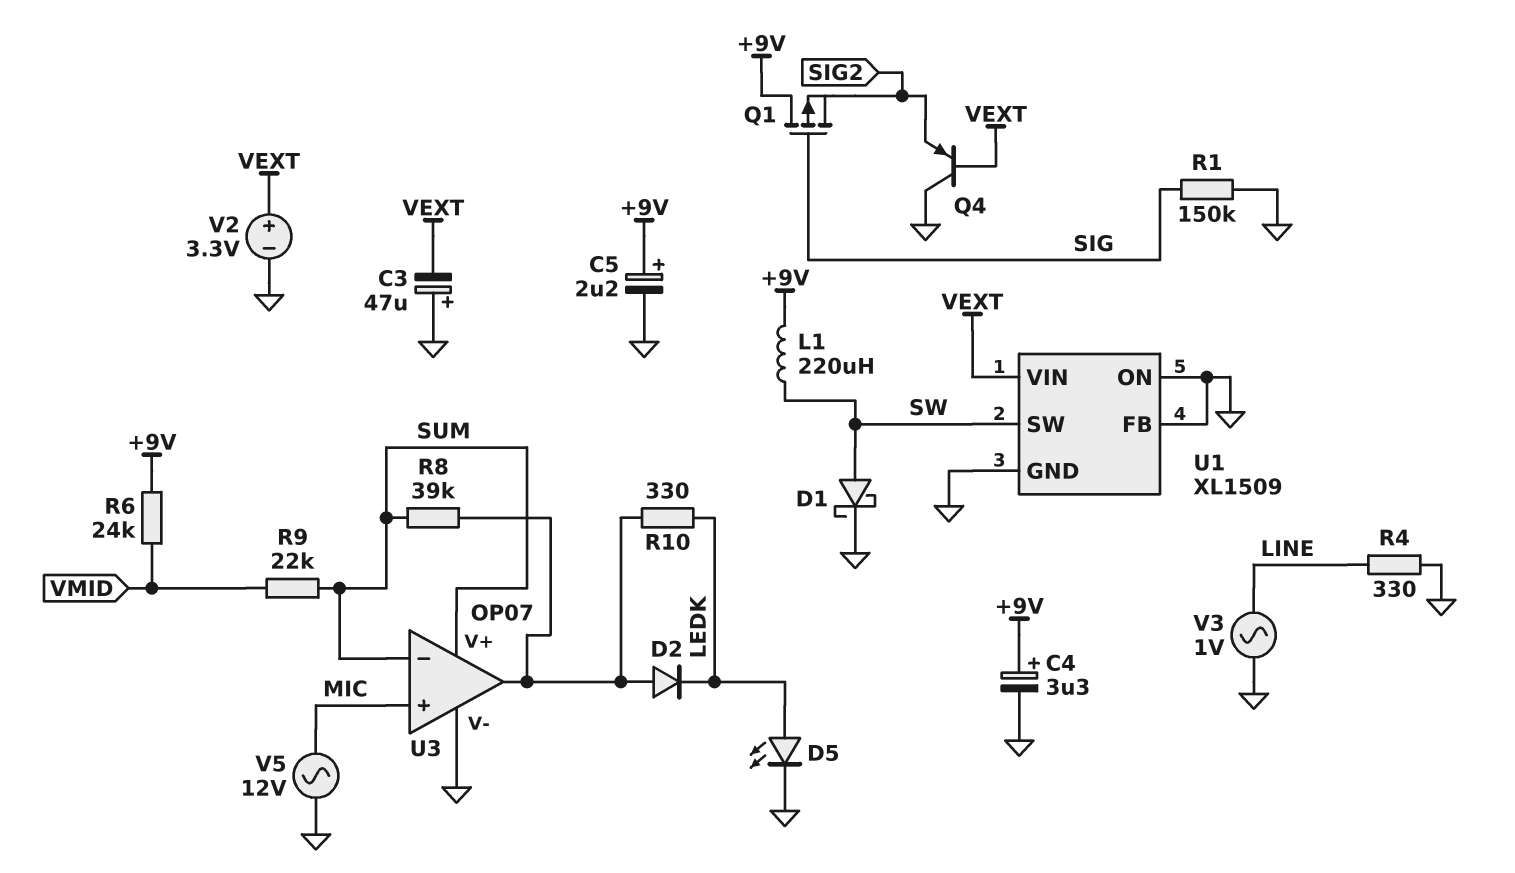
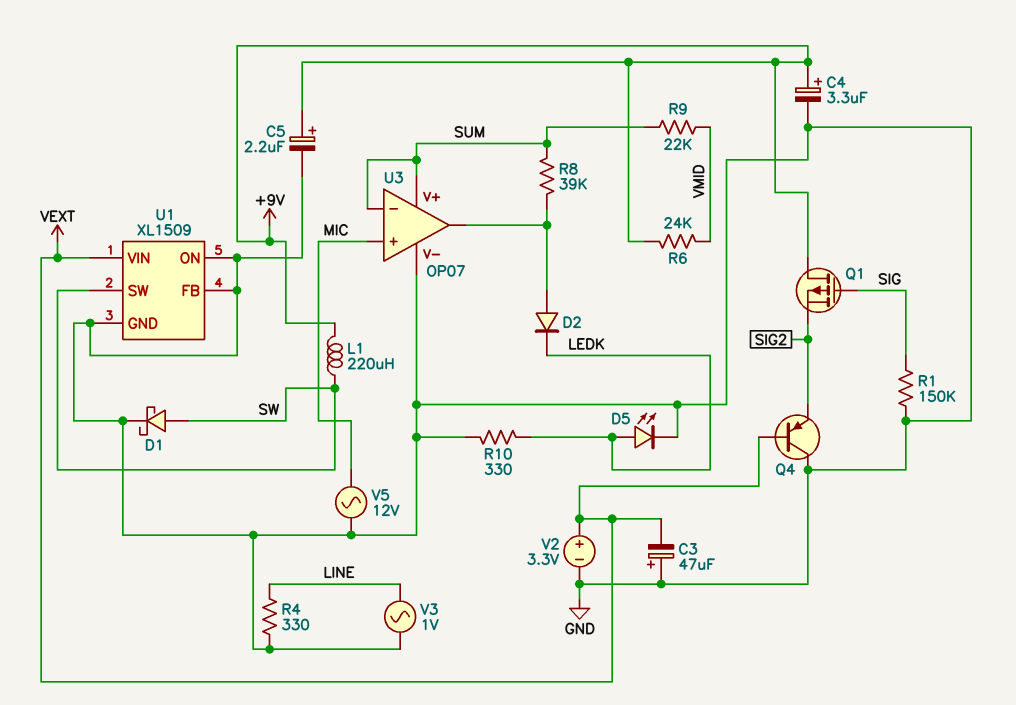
R10: 330 (LEDK, U3/out) -> 330 (GND, LEDK)

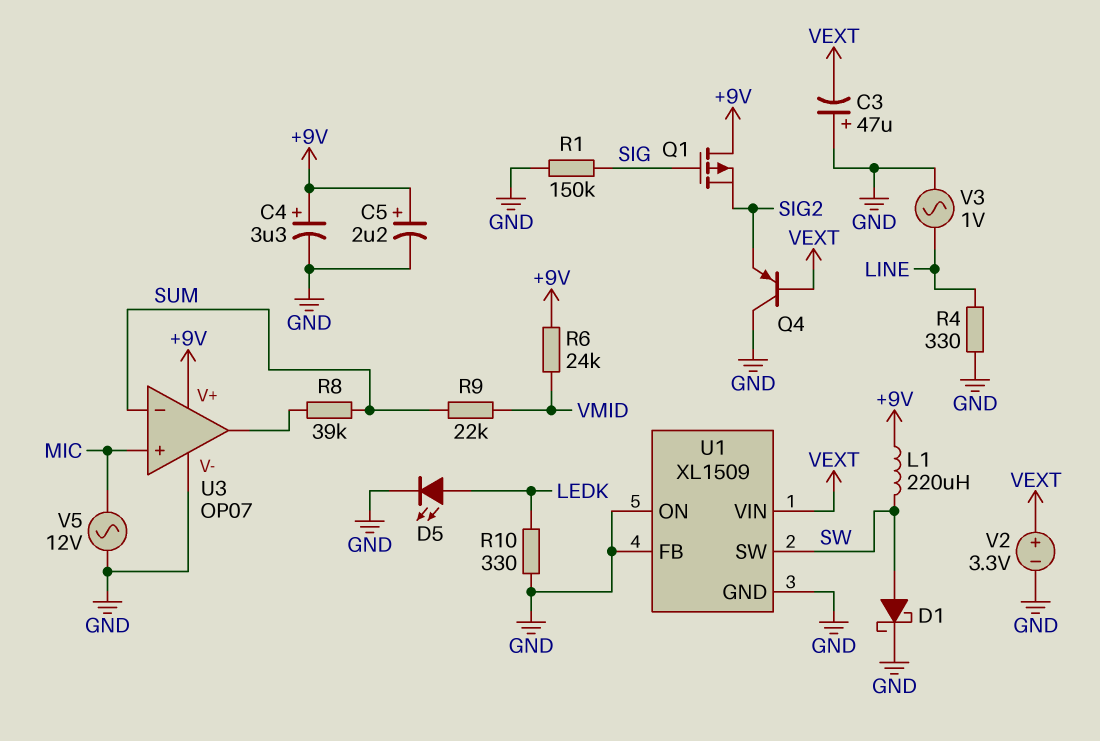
D2: diode (A U3/out, K LEDK) -> none
U3 pin V+: SUM -> +9V

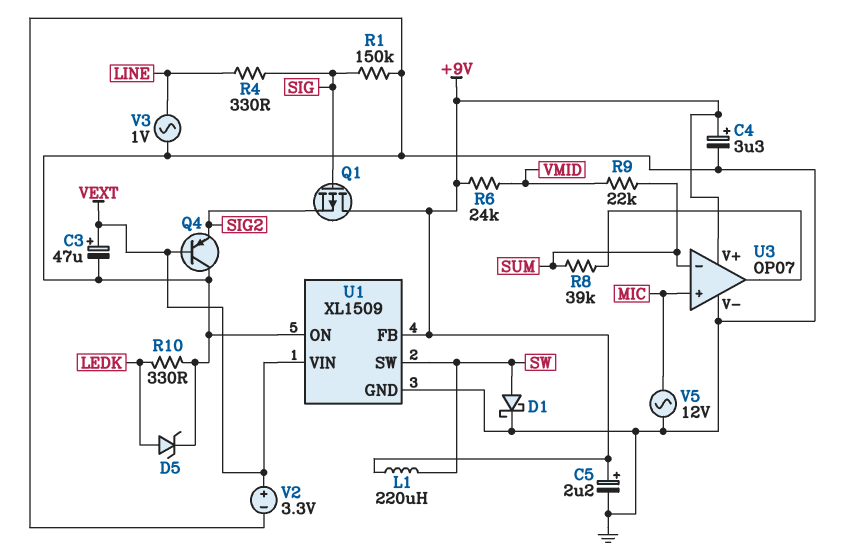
C3: 47uF (plus GND, minus VEXT) -> 47uF (plus VEXT, minus GND)
D5: LED (A LEDK, K GND) -> zener (A LEDK, K GND)
R4: 330 (GND, LINE) -> 330 (LINE, SIG)
U1 pin FB: GND -> +9V

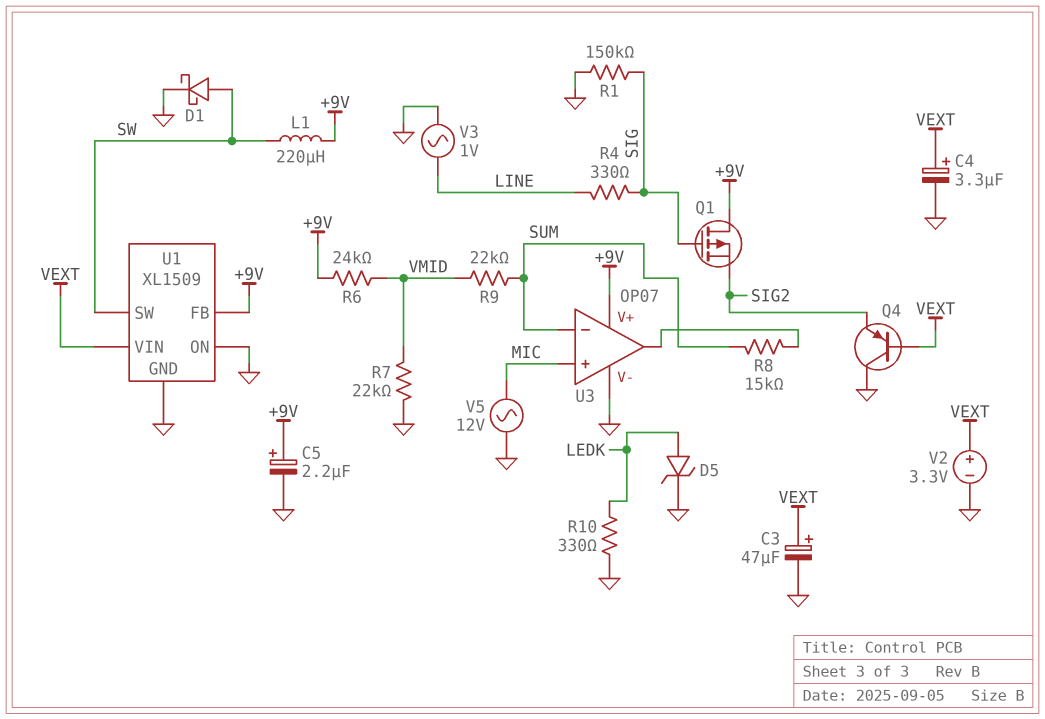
C4: 3.3uF (plus +9V, minus GND) -> 3.3uF (plus VEXT, minus GND)
R7: none -> 22k (GND, VMID)
R8: 39k (SUM, U3/out) -> 15k (SUM, U3/out)

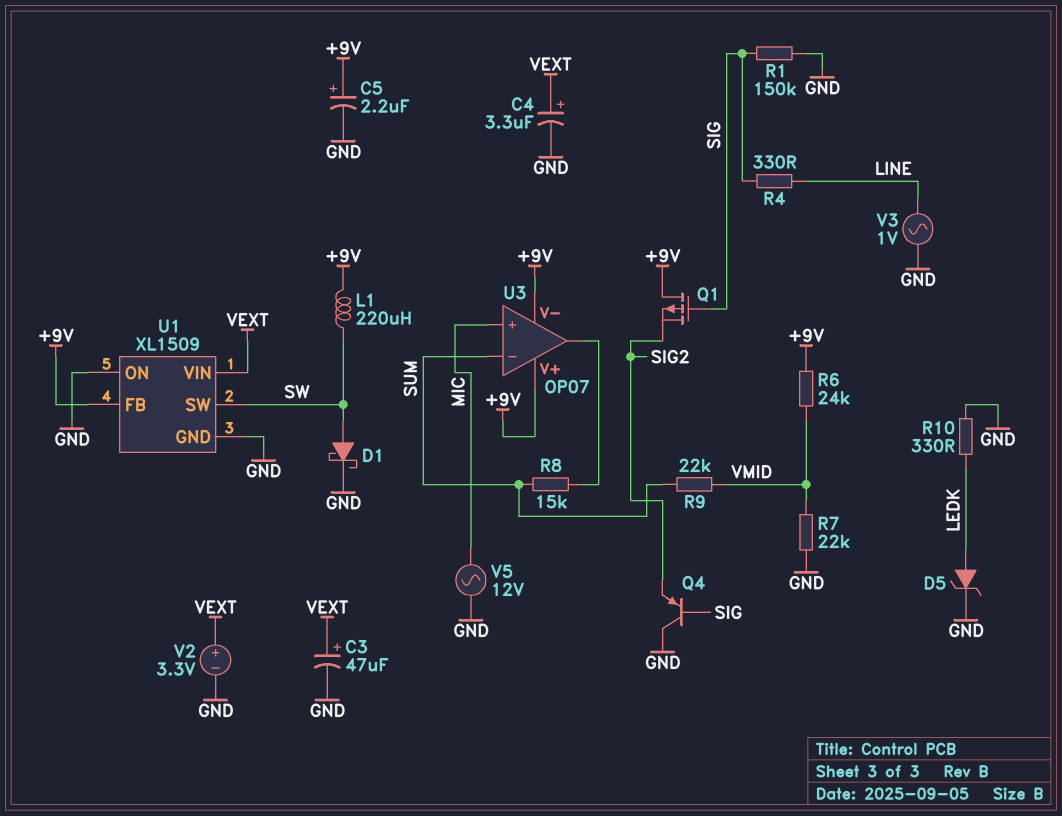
Q4: PNP (B VEXT, C GND, E SIG2) -> PNP (B SIG, C GND, E SIG2)
U3 pin V-: GND -> +9V

